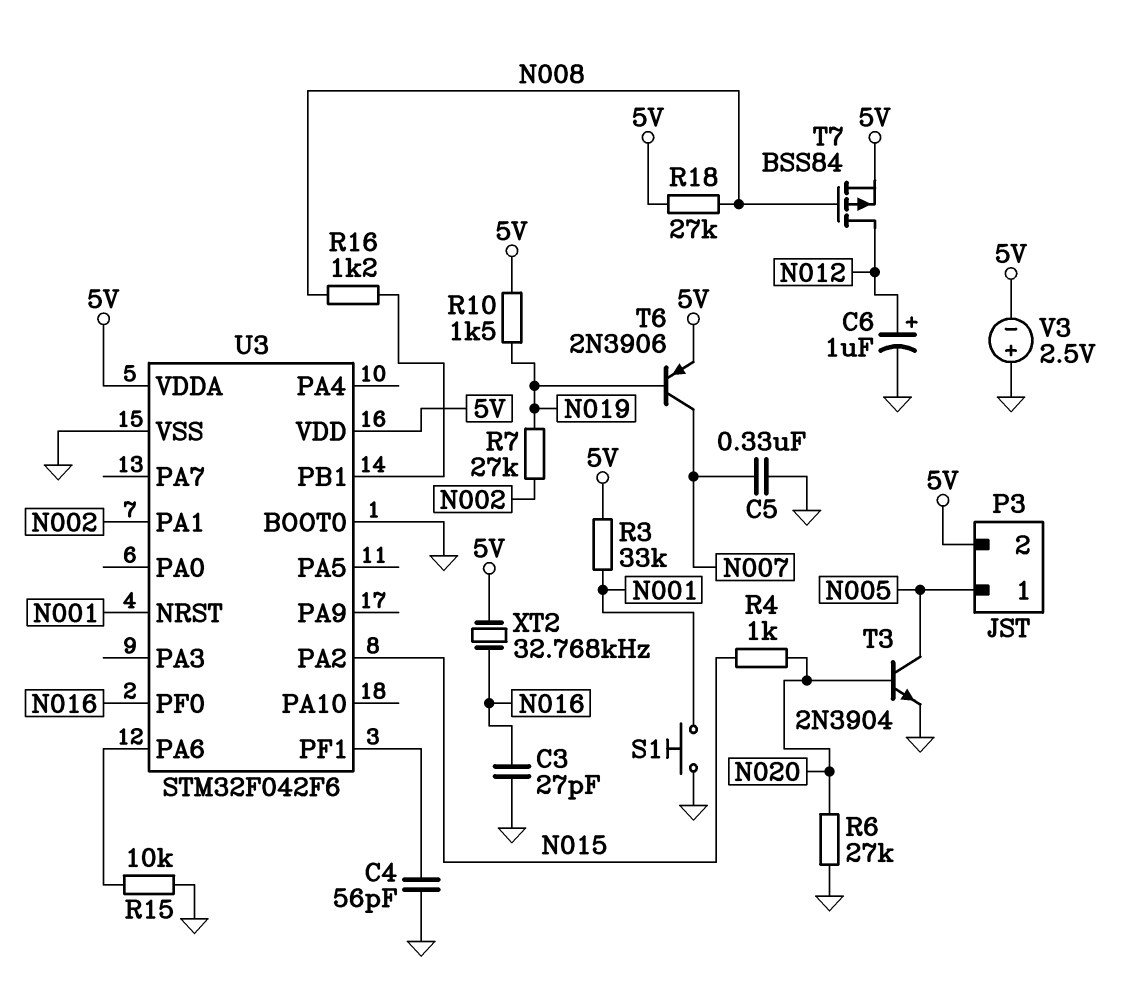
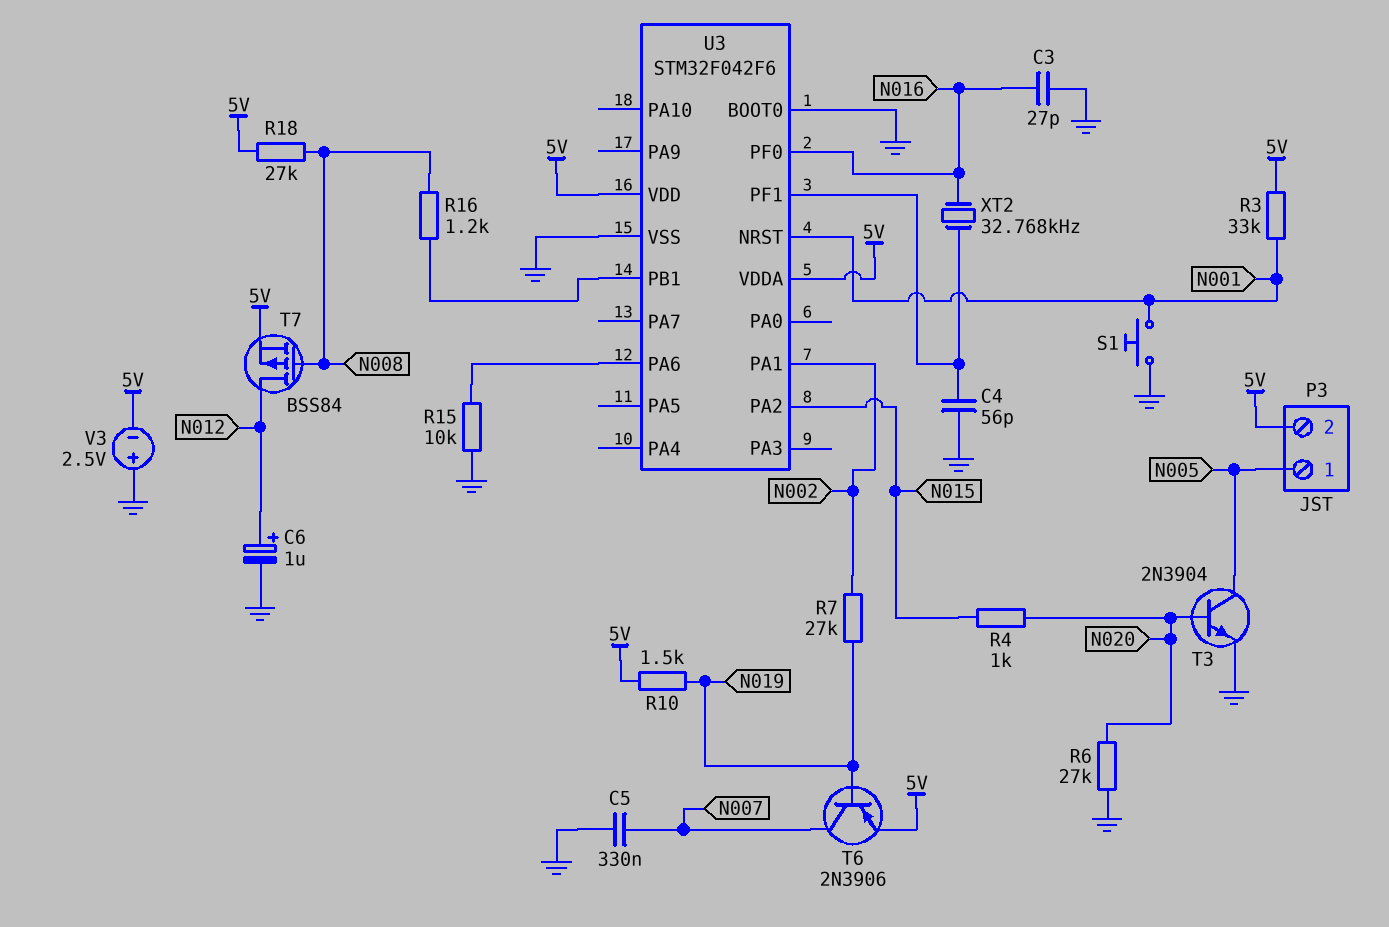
XT2: 32.768kHz (5V, N016) -> 32.768kHz (N016, U3/PF1)

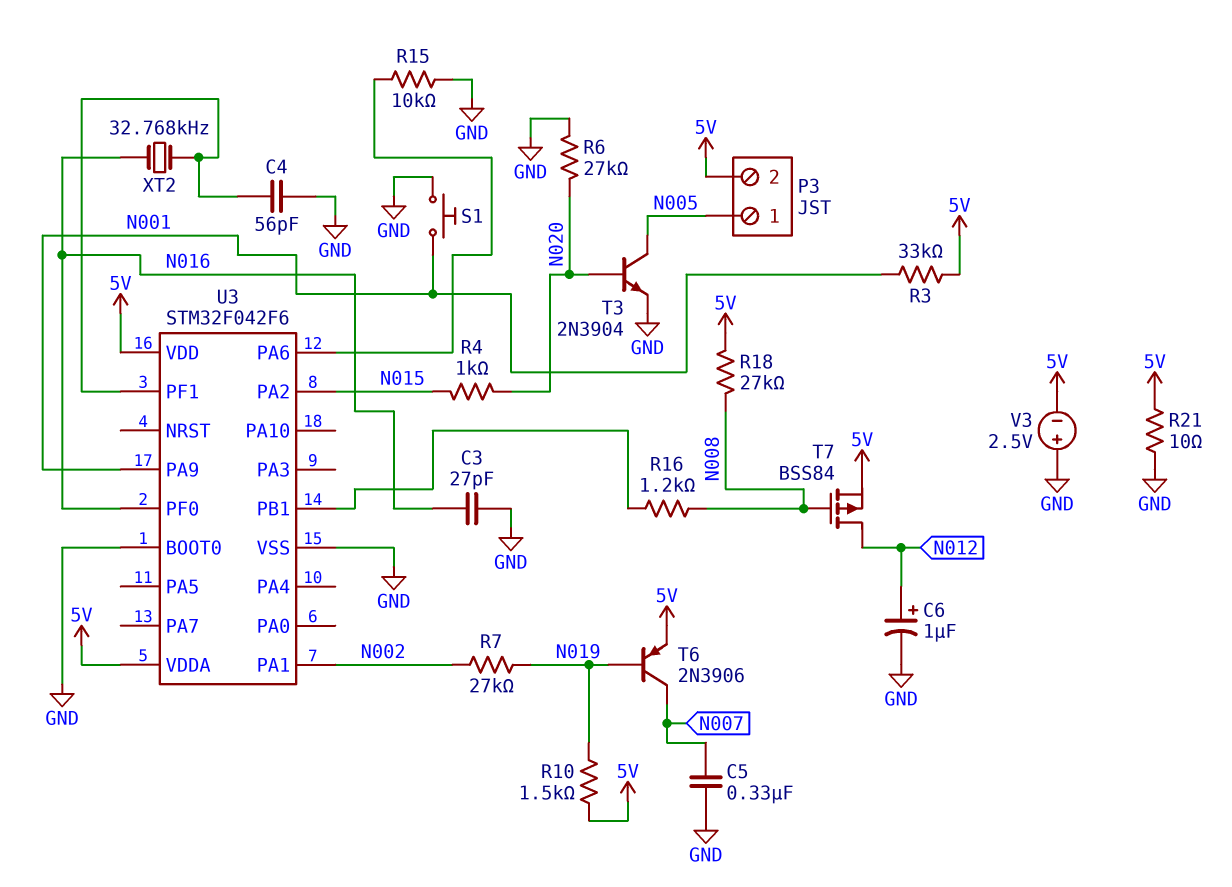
R21: none -> 10 (5V, GND)
U3 pin NRST: N001 -> none
U3 pin PA9: none -> N001

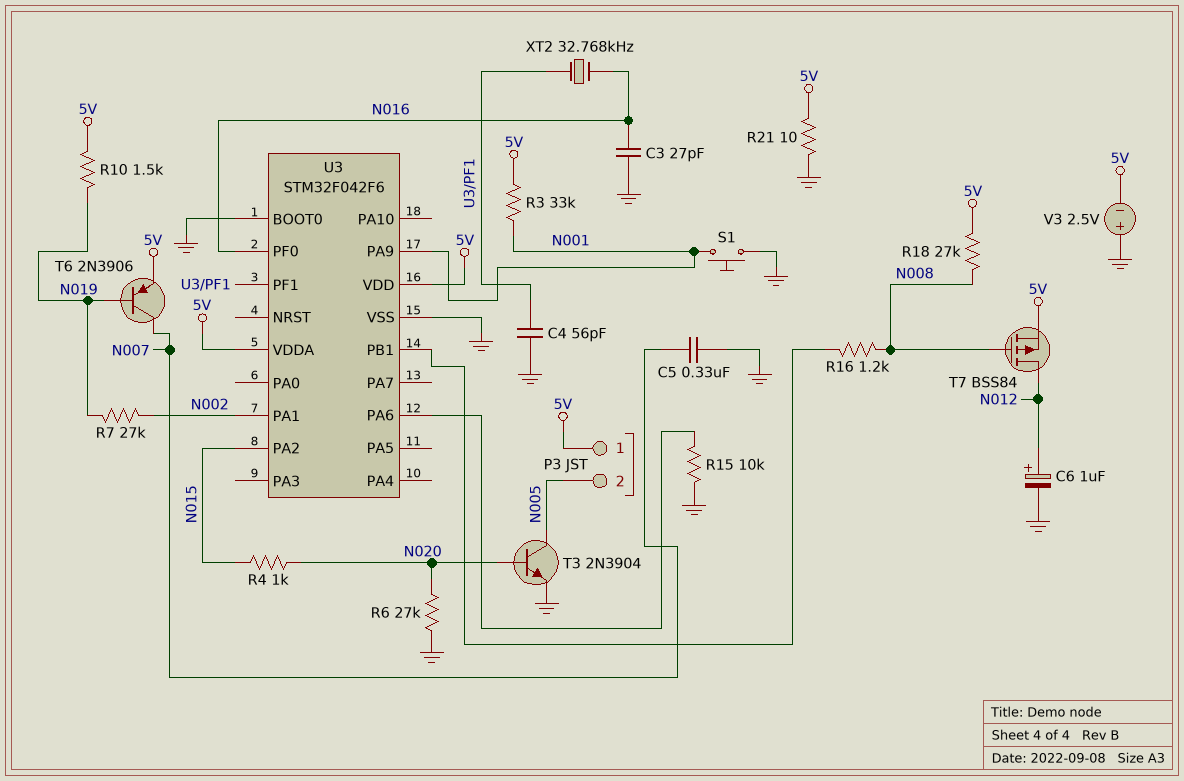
P3 pin 1: N005 -> 5V
P3 pin 2: 5V -> N005

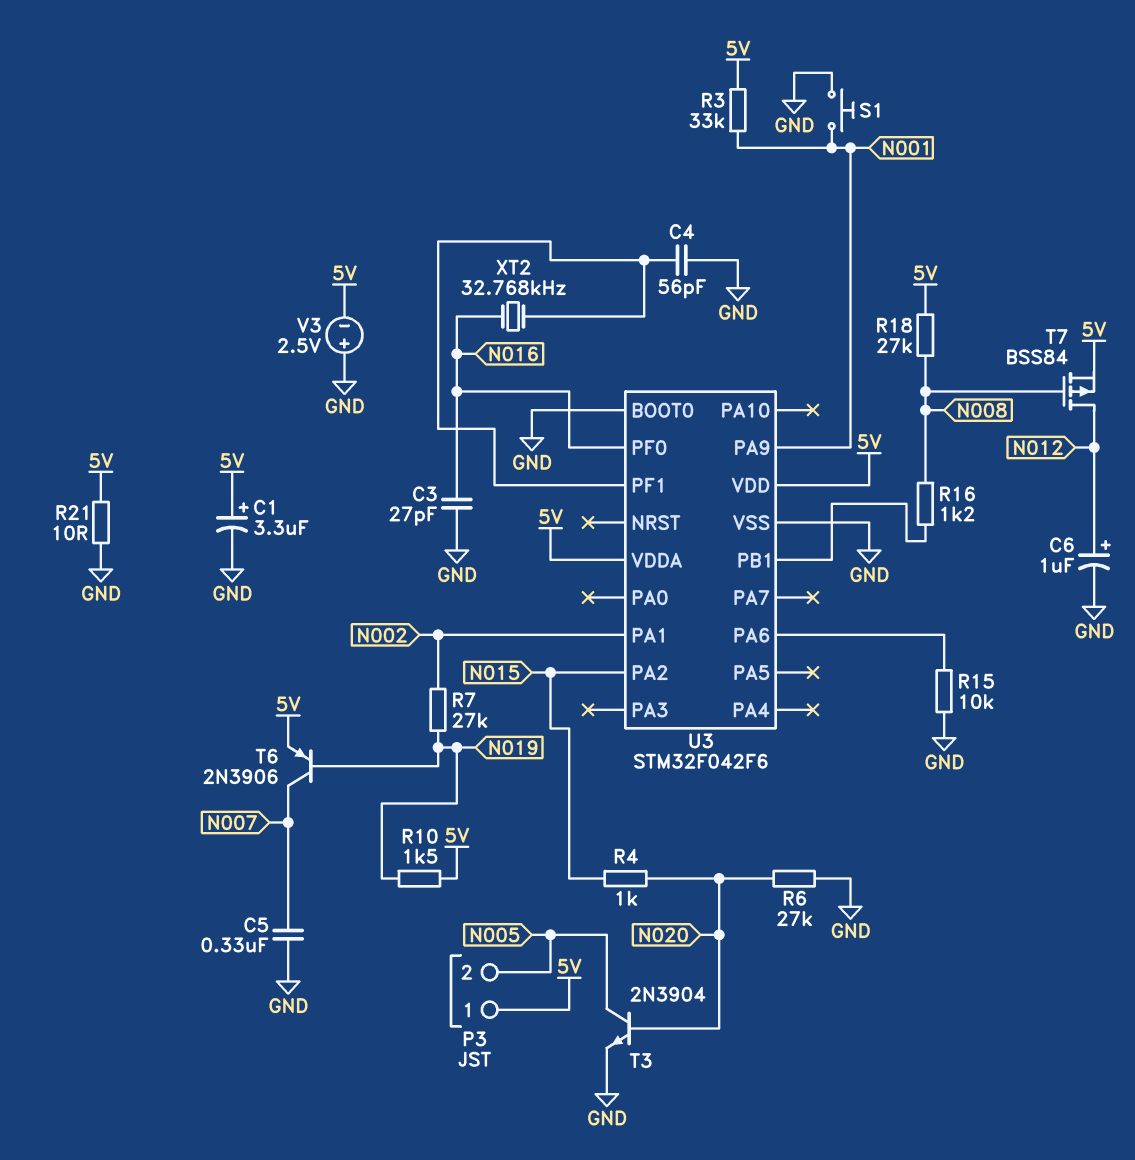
C1: none -> 3.3uF (plus 5V, minus GND)

